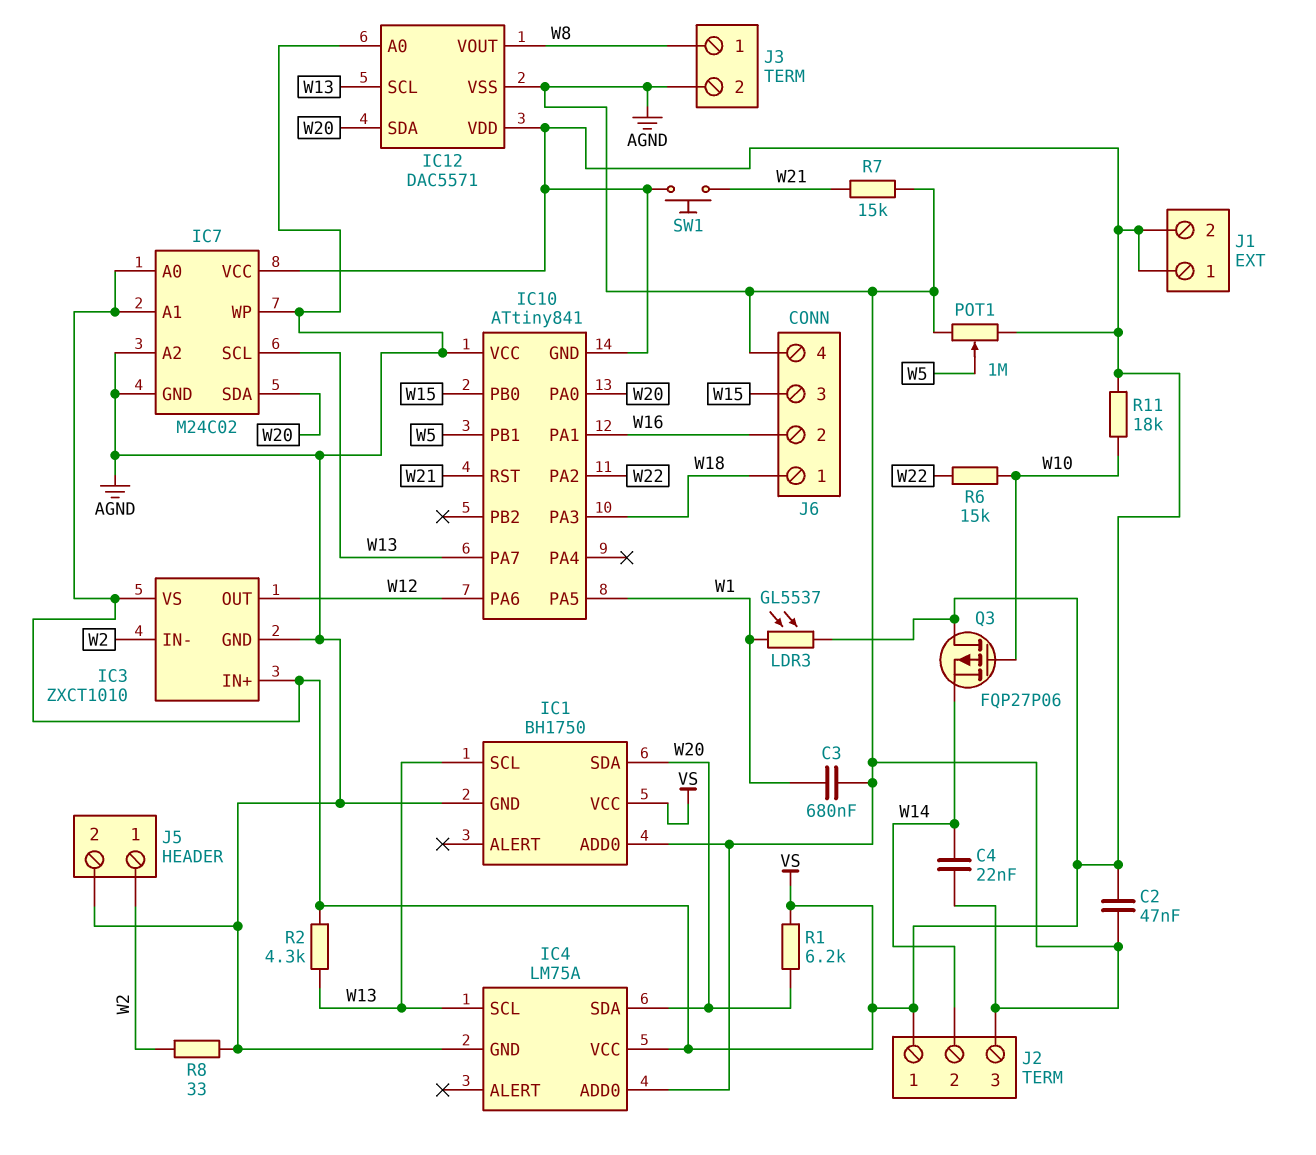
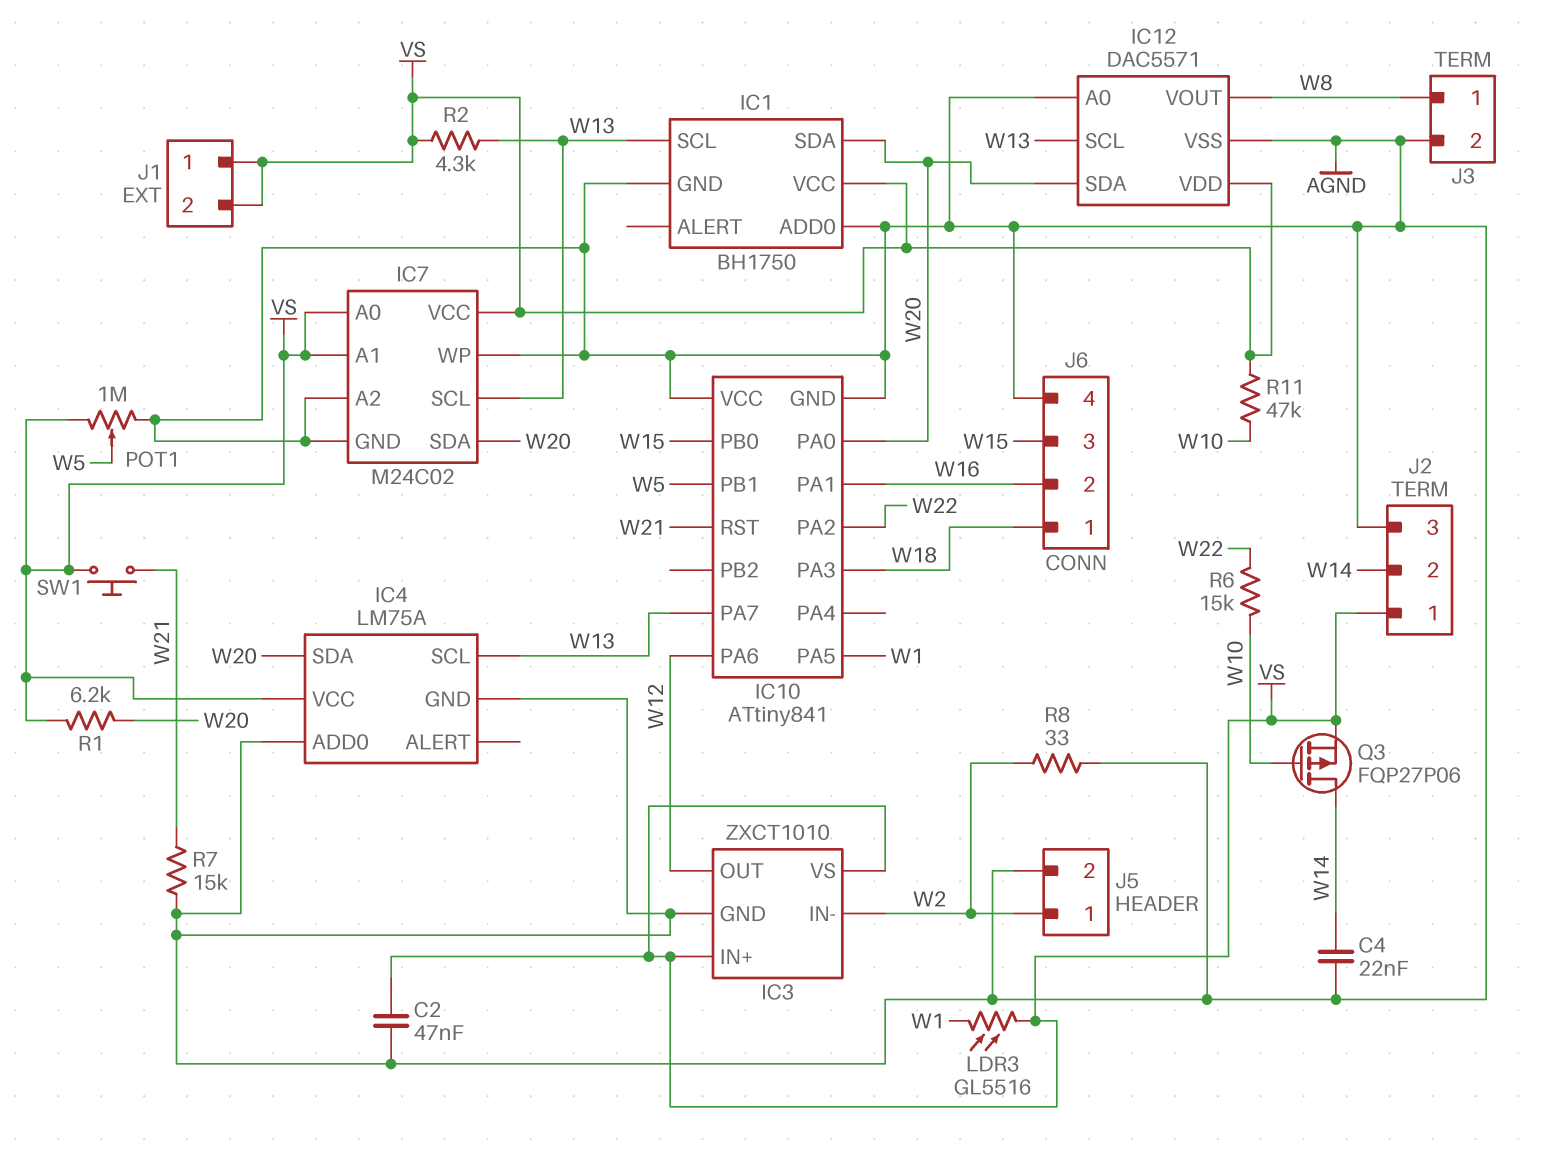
C3: 680nF (AGND, W1) -> none
IC10 pin GND: VS -> AGND
LDR3: GL5537 (VS, W1) -> GL5516 (VS, W1)
Q3: PMOS FQP27P06 (G W10, D VS, S W14) -> PMOS FQP27P06 (G W10, D W14, S VS)
R11: 18k (VS, W10) -> 47k (VS, W10)

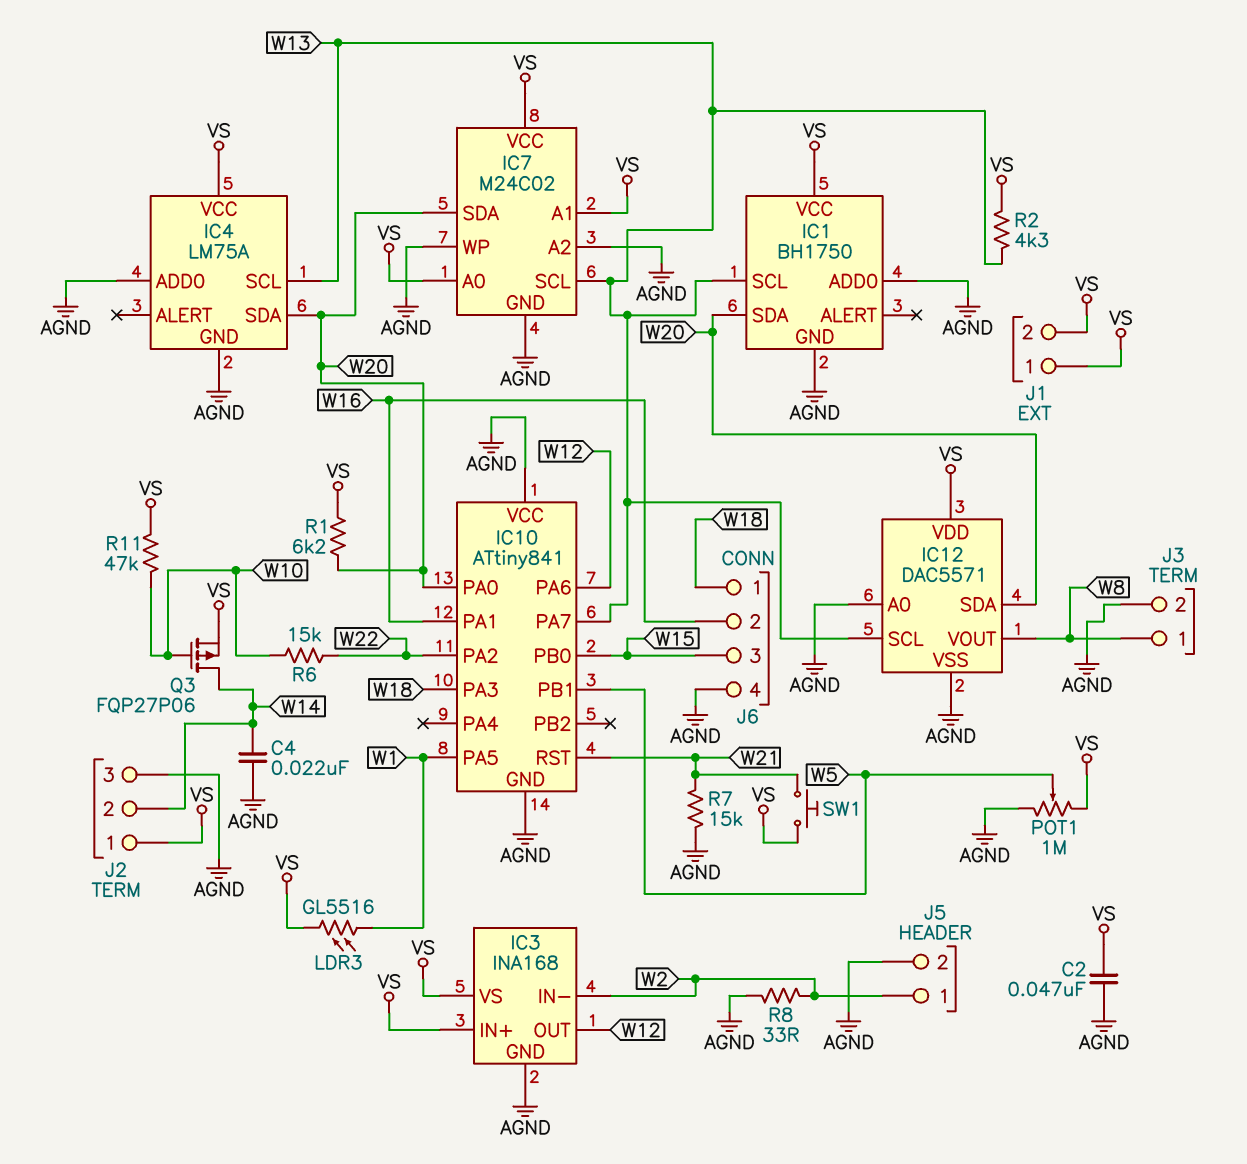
IC3: ZXCT1010 -> INA168

